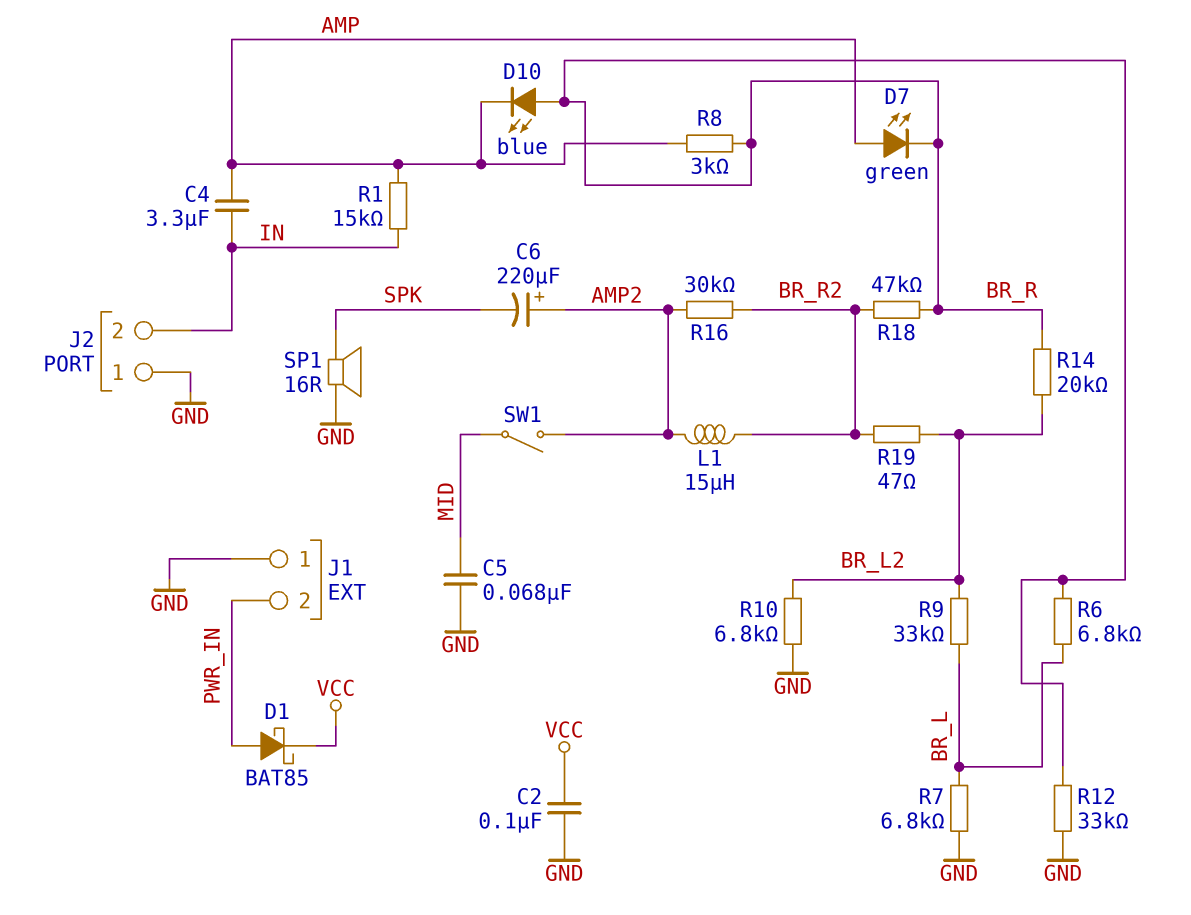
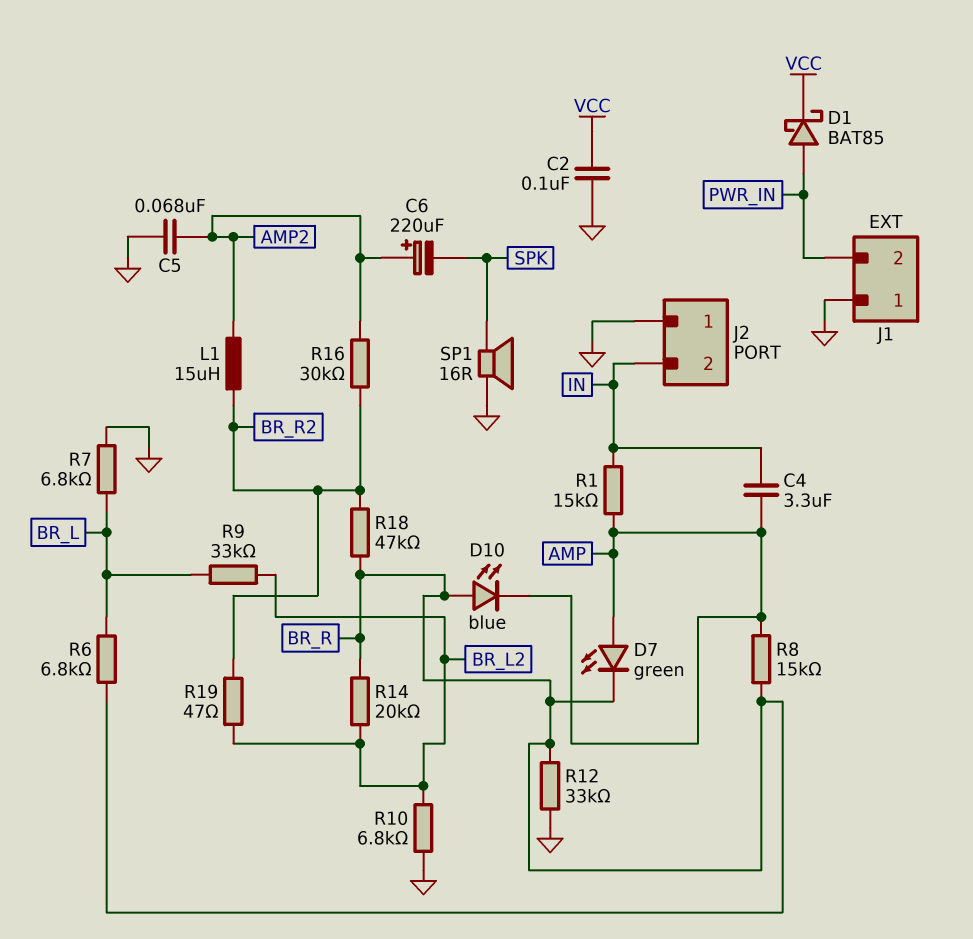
C5: 68nF (GND, MID) -> 68nF (AMP2, GND)
R8: 3k (AMP, BR_R) -> 15k (AMP, BR_R)
SW1: switch (AMP2, MID) -> none

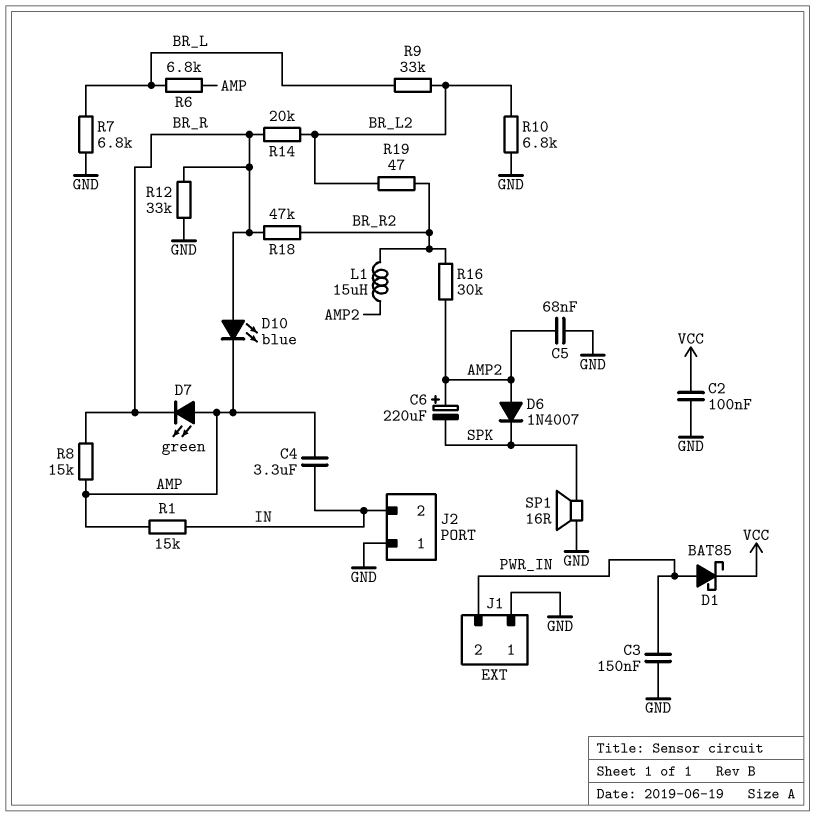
C3: none -> 150nF (GND, PWR_IN)
D6: none -> diode 1N4007 (A AMP2, K SPK)
R6: 6.8k (BR_L, BR_R) -> 6.8k (AMP, BR_L)

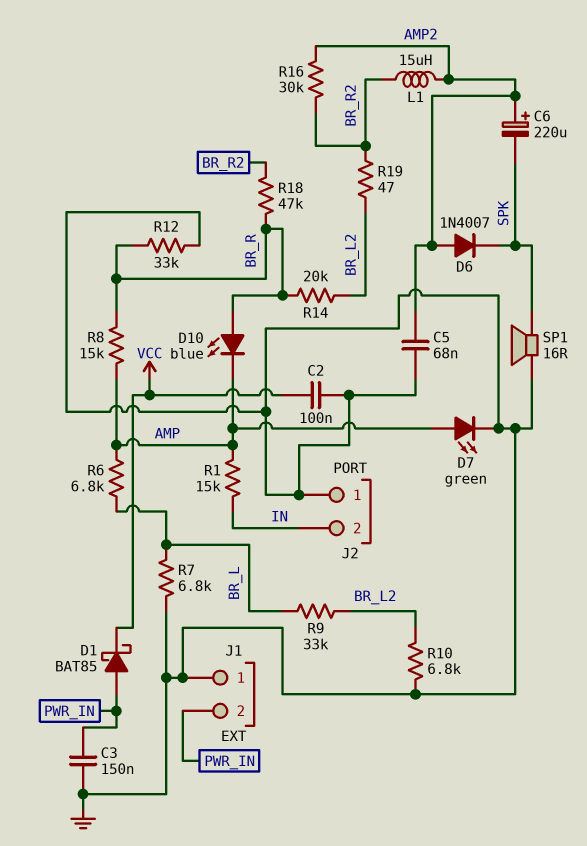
C4: 3.3uF (AMP, IN) -> none
D7: LED green (A AMP, K BR_R) -> LED green (A AMP, K GND)

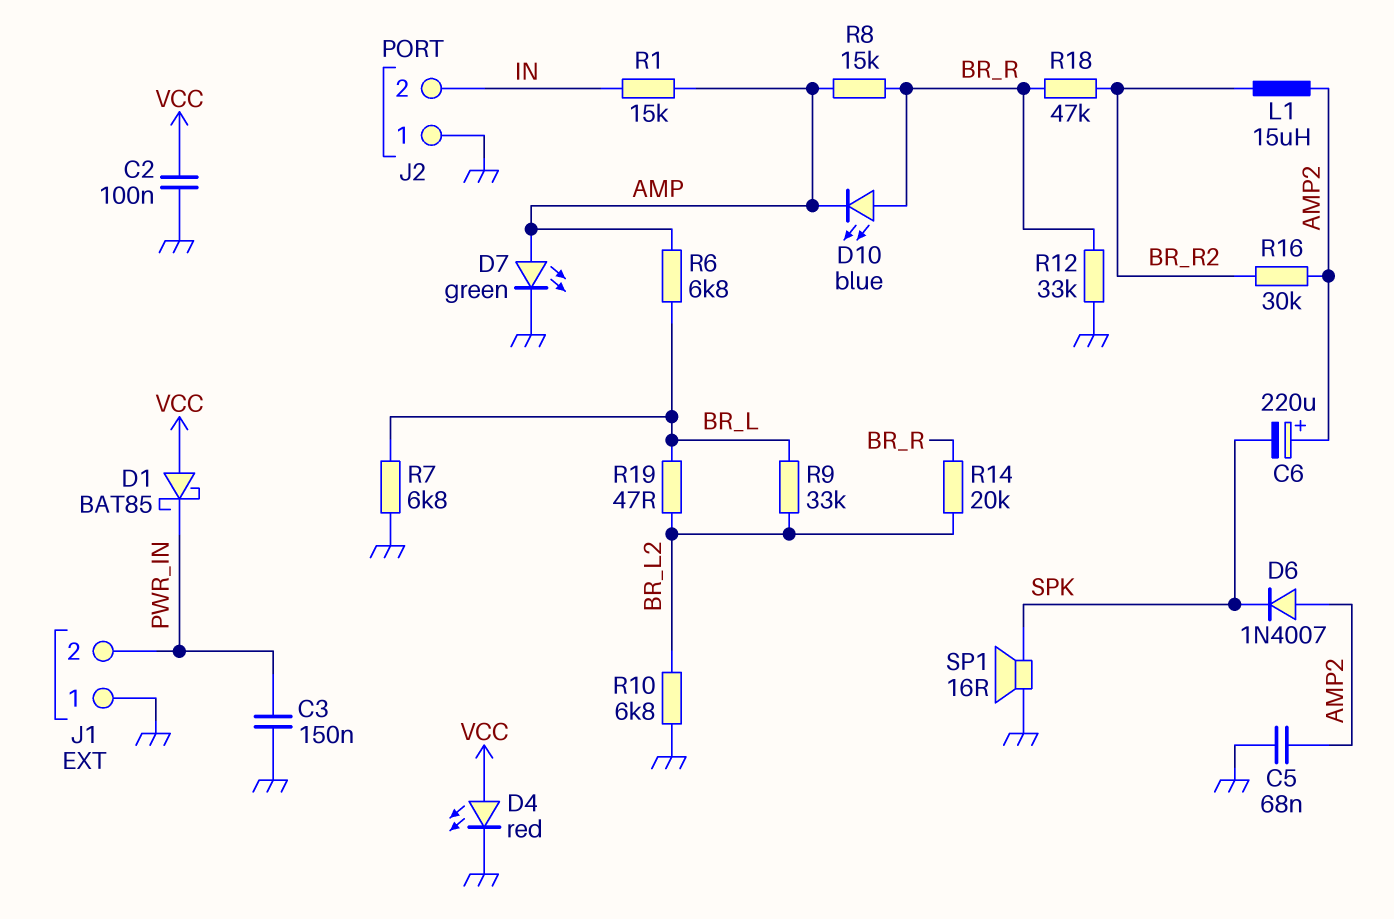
D1: schottky BAT85 (A PWR_IN, K VCC) -> schottky BAT85 (A VCC, K PWR_IN)
D4: none -> LED red (A VCC, K GND)
R19: 47 (BR_L2, BR_R2) -> 47 (BR_L, BR_L2)

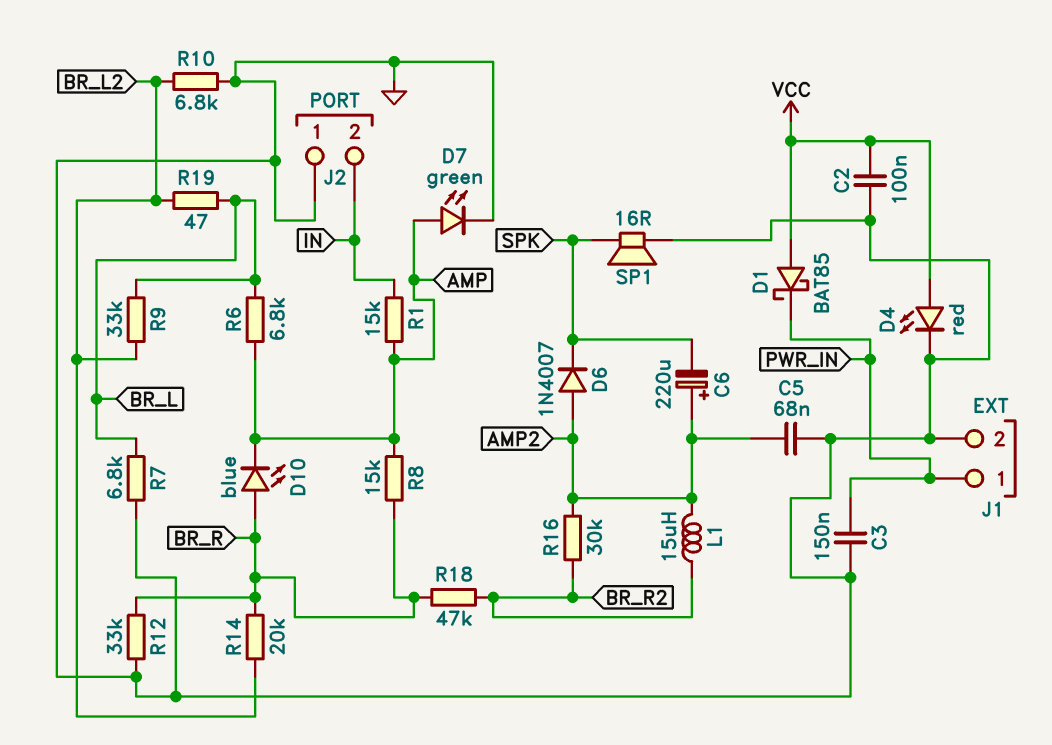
J1 pin 1: GND -> PWR_IN
J1 pin 2: PWR_IN -> GND

